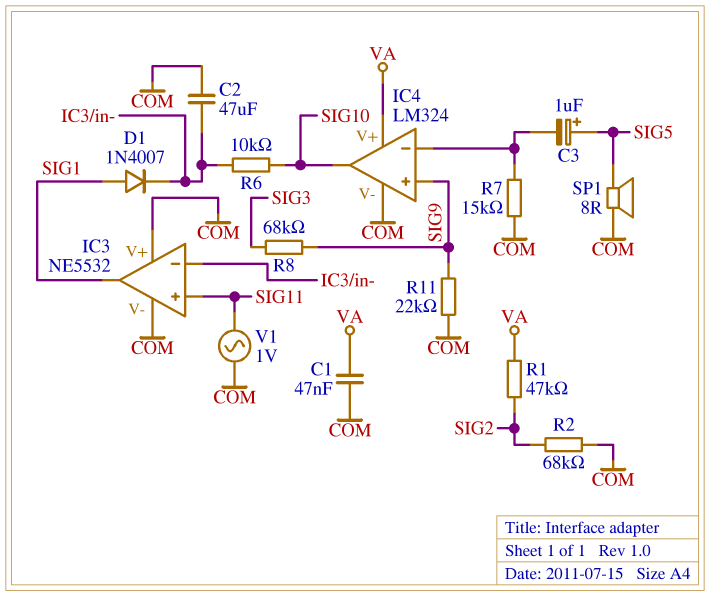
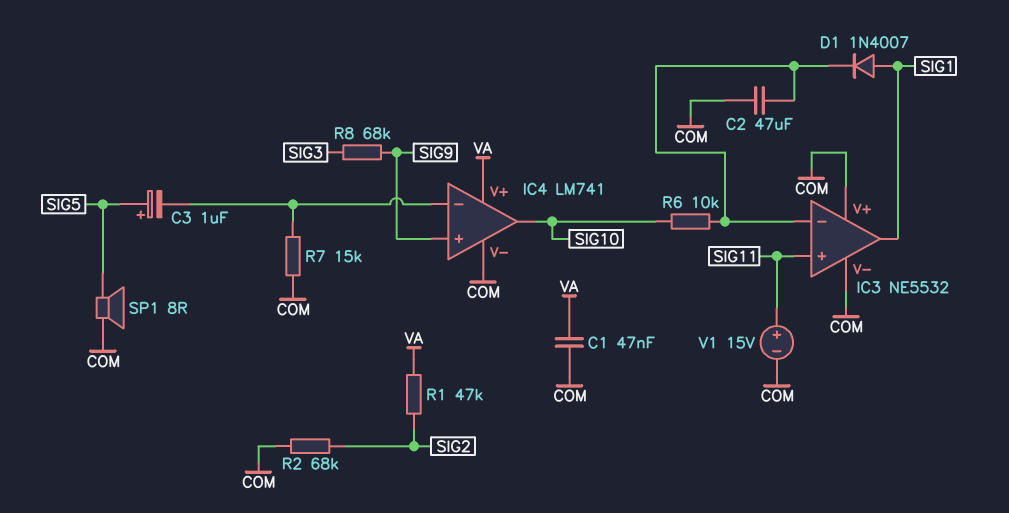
IC4: LM324 -> LM741
R11: 22k (COM, SIG9) -> none
V1: AC 1V (COM, SIG11) -> 15V (plus SIG11, minus COM)

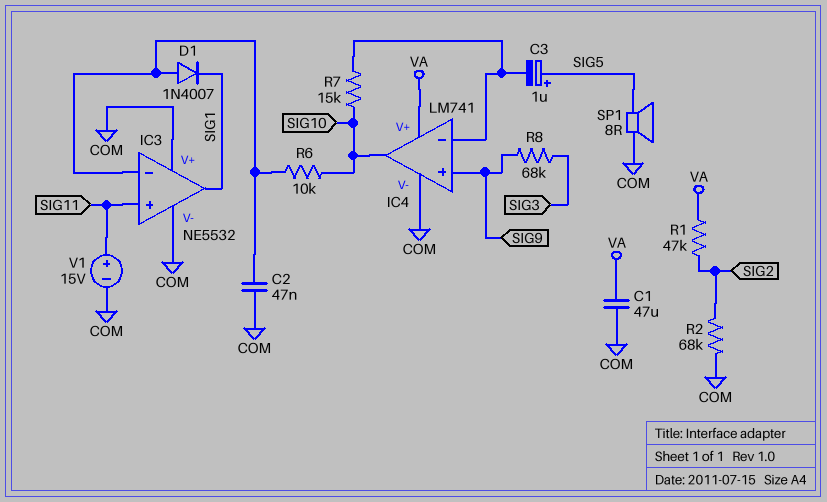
C1: 47nF (COM, VA) -> 47uF (COM, VA)
C2: 47uF (COM, IC3/in-) -> 47nF (COM, IC3/in-)
D1: diode 1N4007 (A SIG1, K IC3/in-) -> diode 1N4007 (A IC3/in-, K SIG1)
R7: 15k (COM, IC4/in-) -> 15k (IC4/in-, SIG10)

